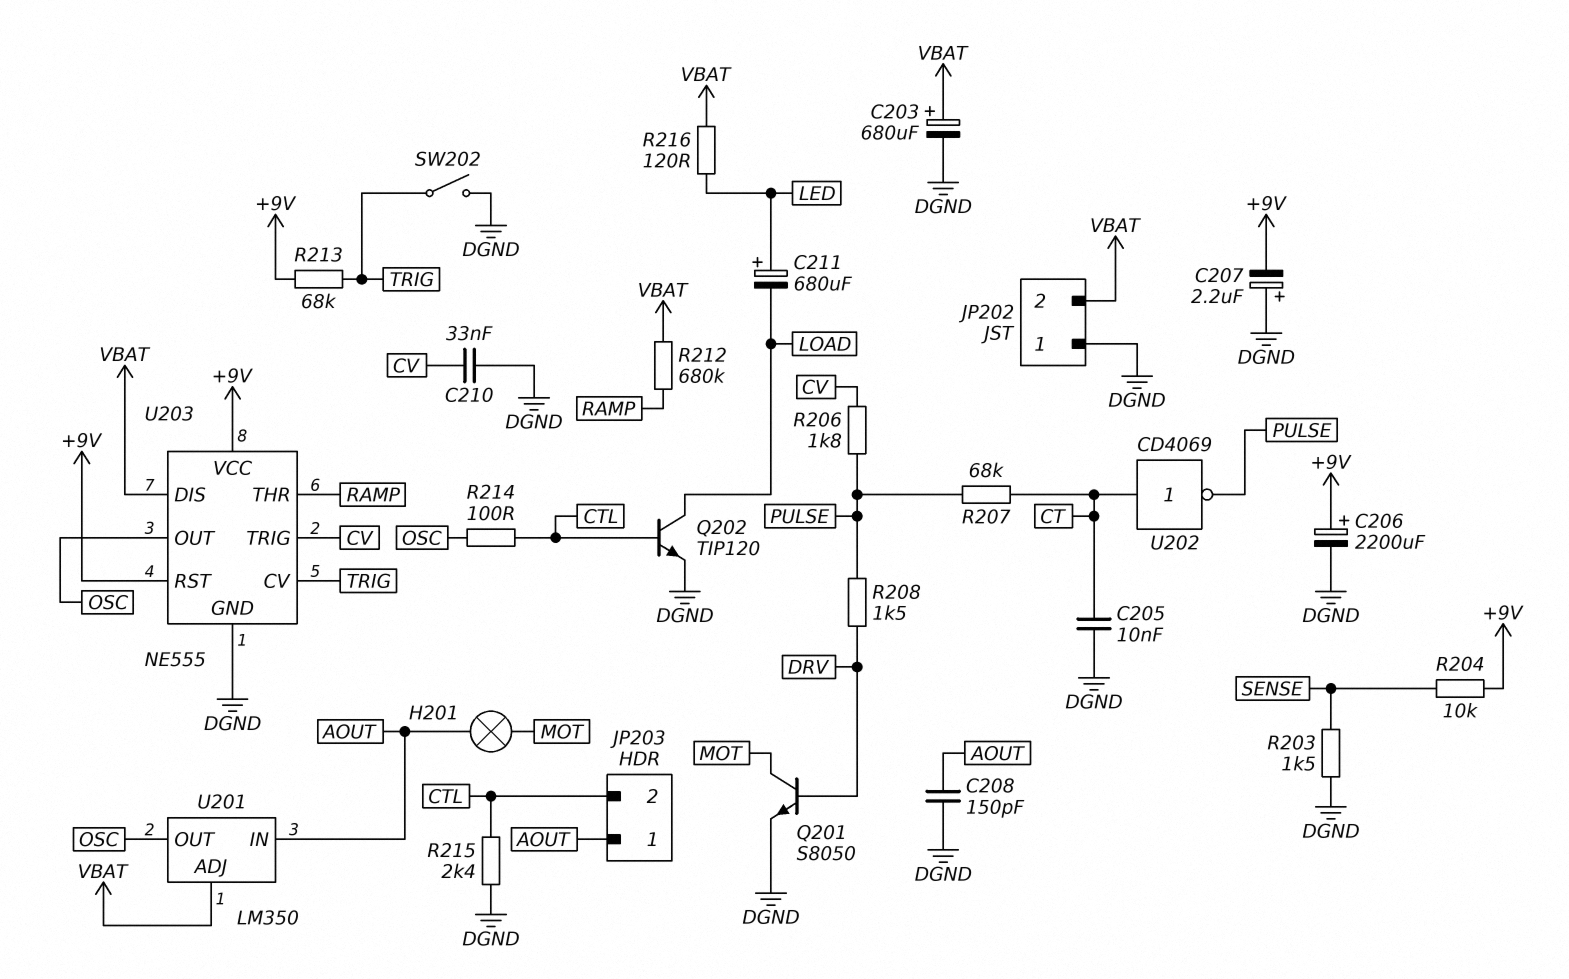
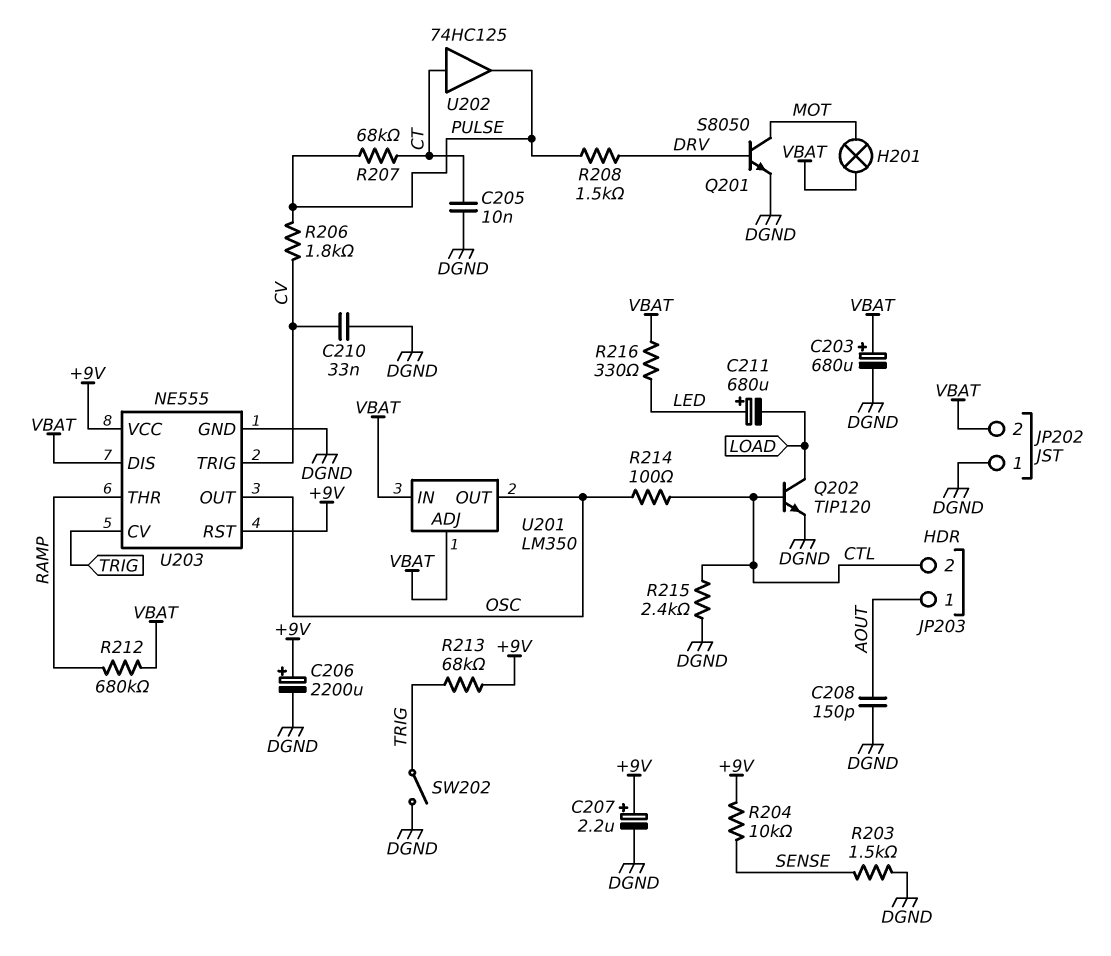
C207: 2.2uF (plus DGND, minus +9V) -> 2.2uF (plus +9V, minus DGND)
H201: lamp (AOUT, MOT) -> lamp (MOT, VBAT)
R216: 120 (LED, VBAT) -> 330 (LED, VBAT)
U201 pin IN: AOUT -> VBAT
U202: NOT CD4069 (in CT, out PULSE) -> buffer 74HC125 (in CT, out PULSE)

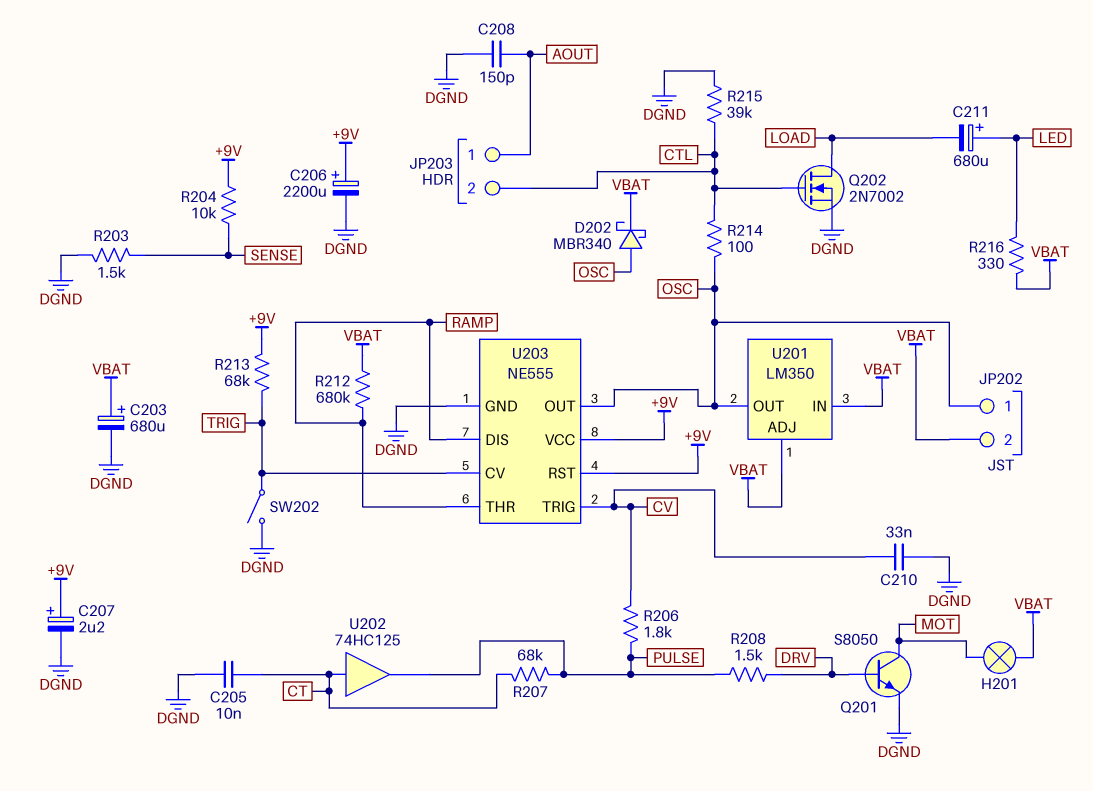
D202: none -> schottky MBR340 (A OSC, K VBAT)
JP202 pin 1: DGND -> OSC
Q202: NPN TIP120 (B CTL, C LOAD, E DGND) -> NMOS 2N7002 (G CTL, D LOAD, S DGND)
R215: 2.4k (CTL, DGND) -> 39k (CTL, DGND)
U203 pin DIS: VBAT -> RAMP

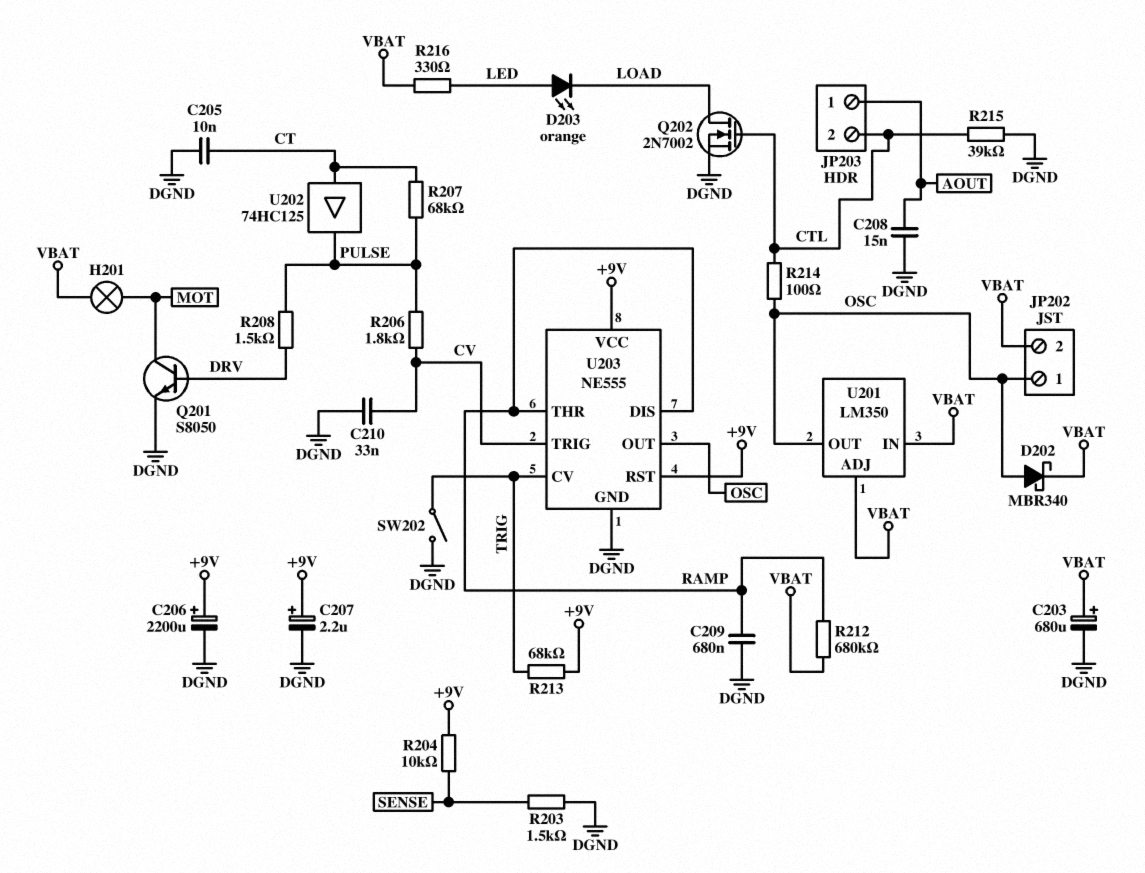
C208: 150pF (AOUT, DGND) -> 15nF (AOUT, DGND)
C209: none -> 680nF (DGND, RAMP)
C211: 680uF (plus LED, minus LOAD) -> none
D203: none -> LED orange (A LED, K LOAD)

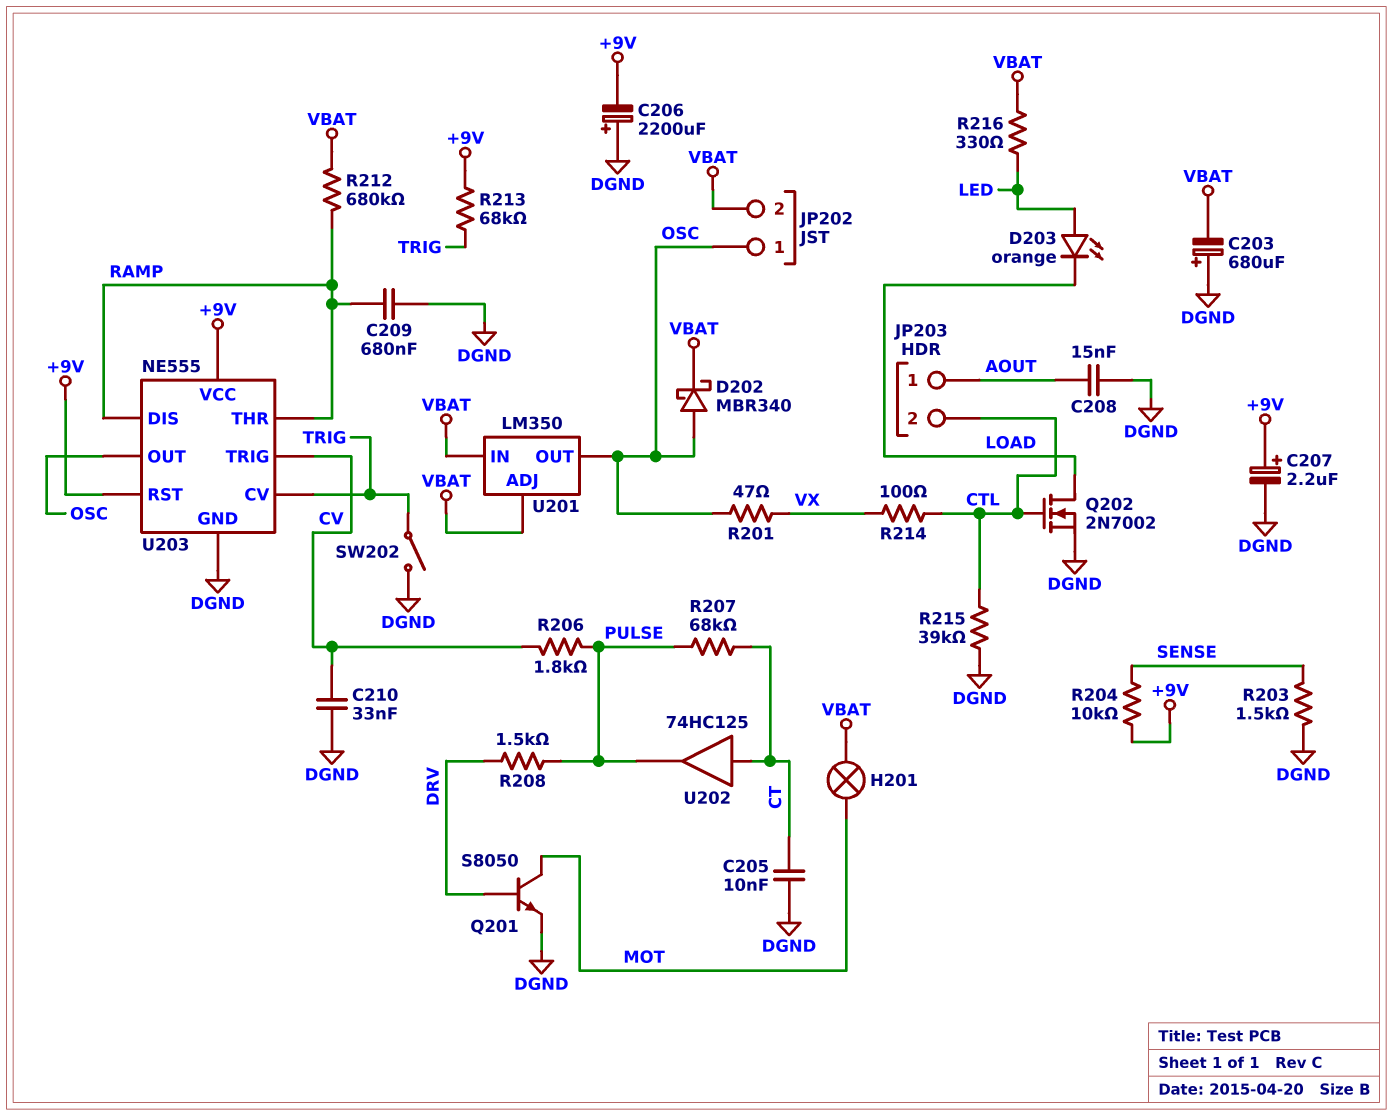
C203: 680uF (plus VBAT, minus DGND) -> 680uF (plus DGND, minus VBAT)
C206: 2200uF (plus +9V, minus DGND) -> 2200uF (plus DGND, minus +9V)
R201: none -> 47 (OSC, VX)
R214: 100 (CTL, OSC) -> 100 (CTL, VX)

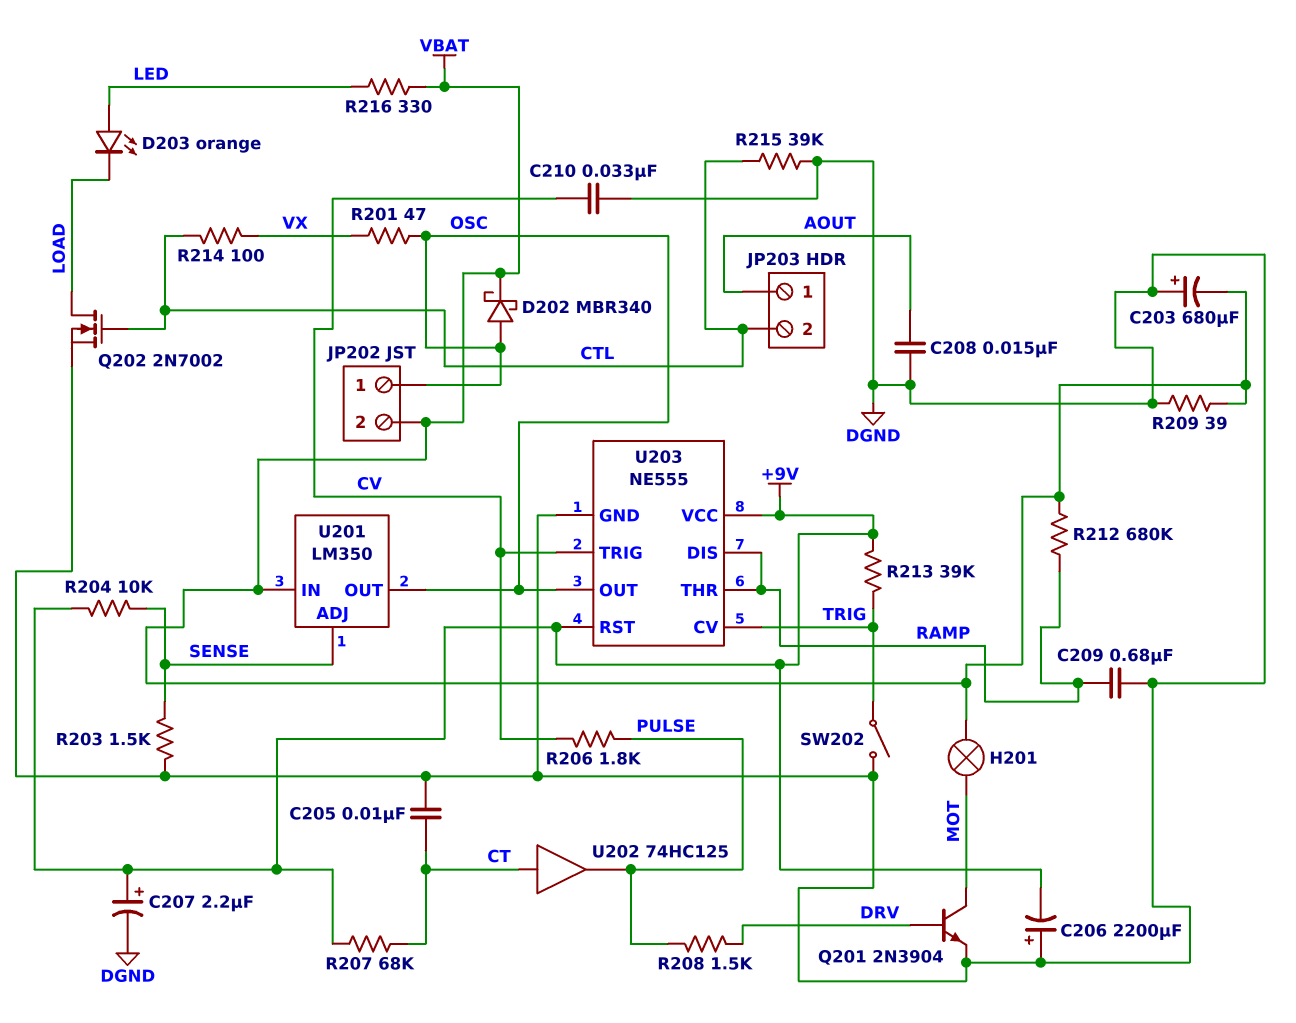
Q201: NPN S8050 (B DRV, C MOT, E DGND) -> NPN 2N3904 (B DRV, C MOT, E DGND)
R207: 68k (CT, PULSE) -> 68k (+9V, CT)
R209: none -> 39 (DGND, VBAT)
R213: 68k (+9V, TRIG) -> 39k (+9V, TRIG)
U201 pin ADJ: VBAT -> SENSE

